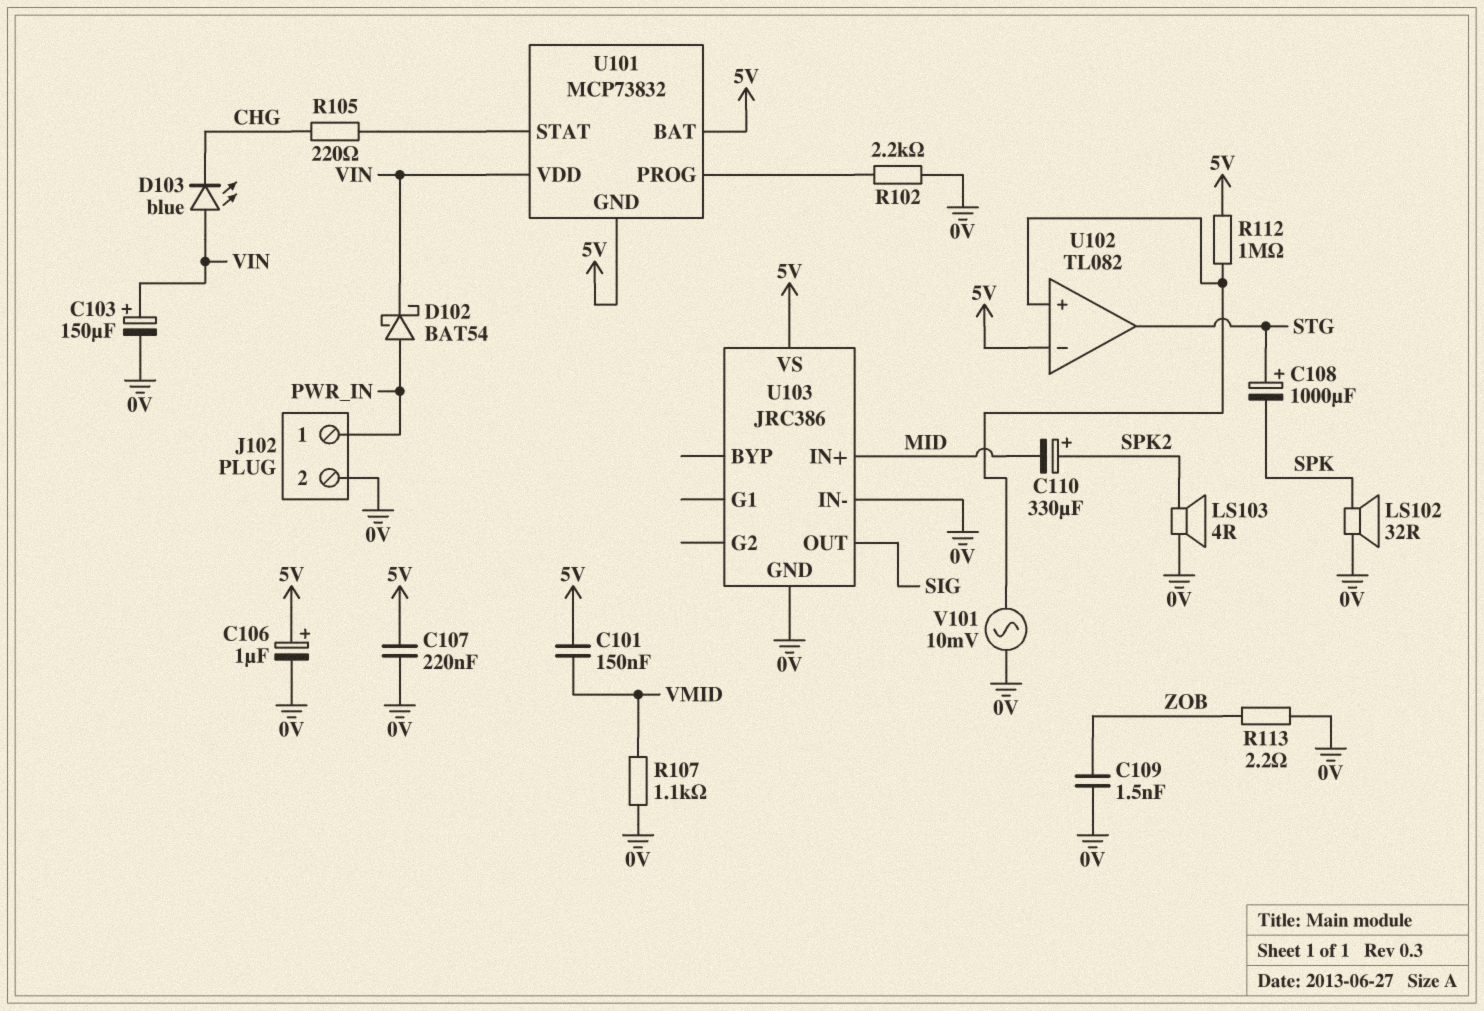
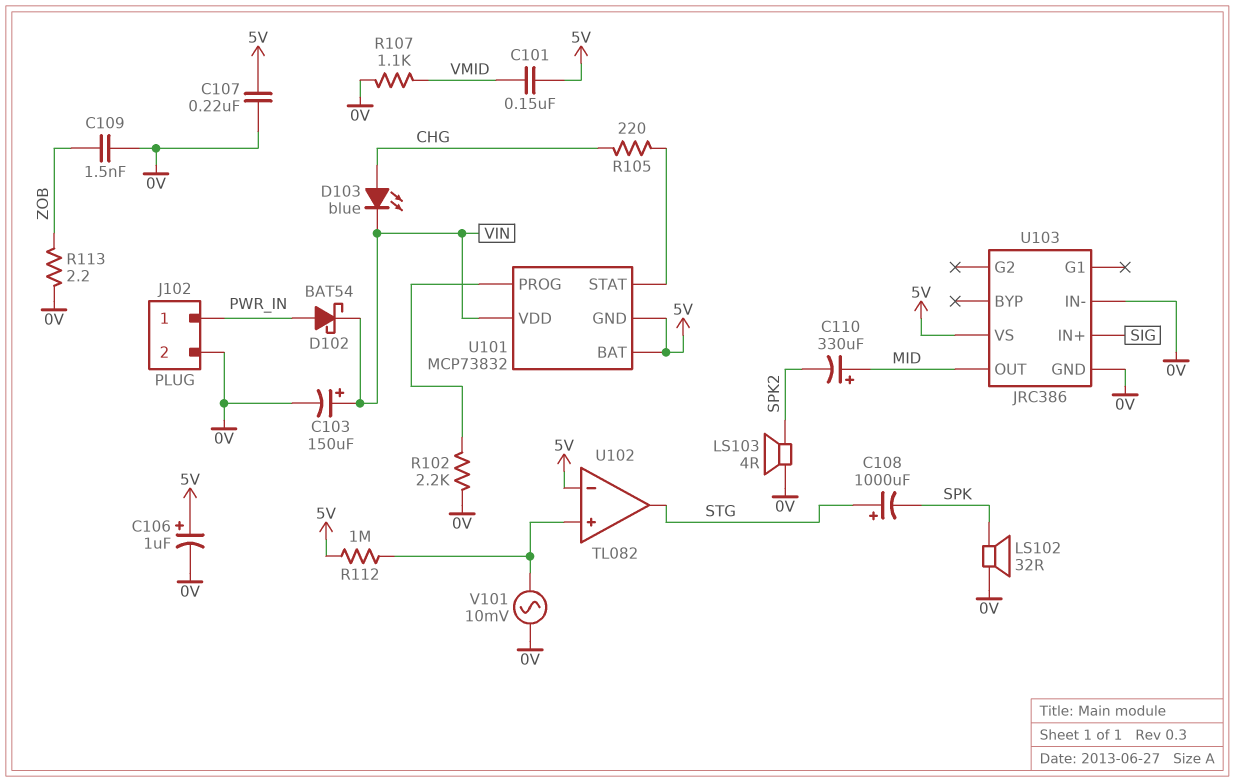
C110: 330uF (plus SPK2, minus MID) -> 330uF (plus MID, minus SPK2)
D103: LED blue (A VIN, K CHG) -> LED blue (A CHG, K VIN)
U103 pin IN+: MID -> SIG
U103 pin OUT: SIG -> MID

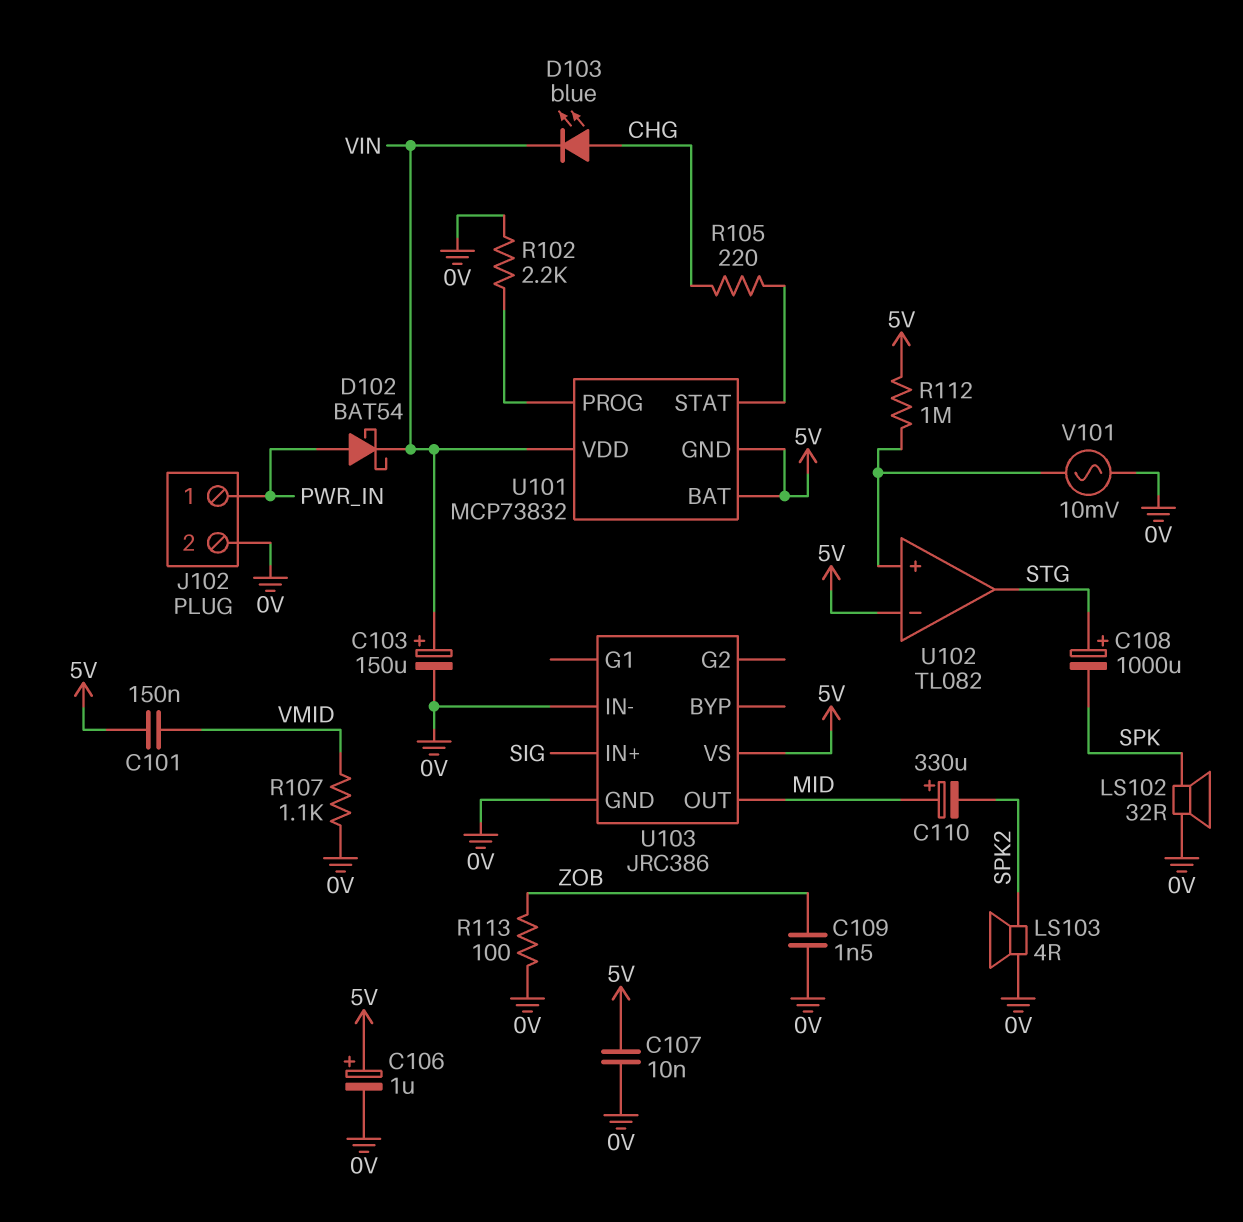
C107: 220nF (0V, 5V) -> 10nF (0V, 5V)
R113: 2.2 (0V, ZOB) -> 100 (0V, ZOB)

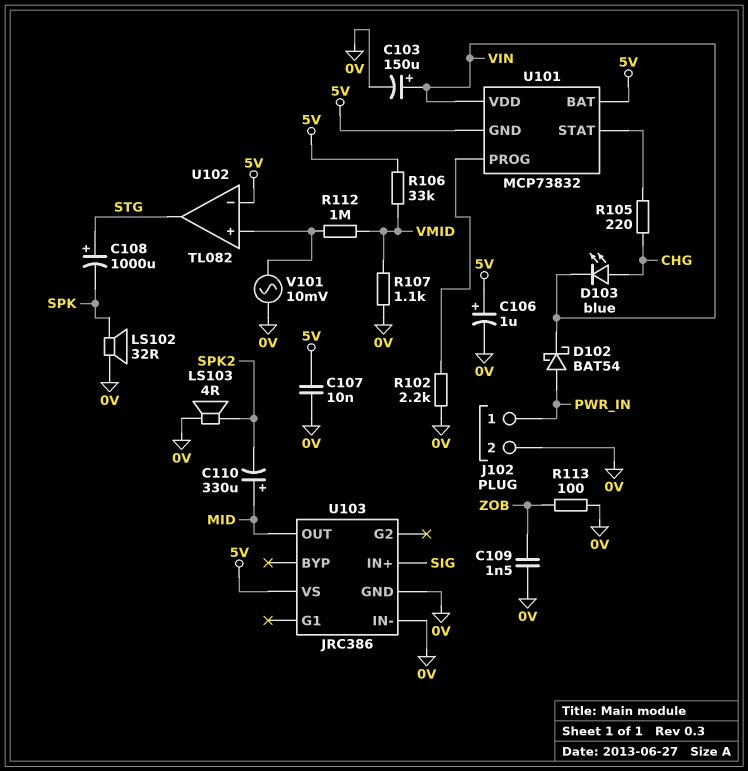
C101: 150nF (5V, VMID) -> none
R106: none -> 33k (5V, VMID)
R112: 1M (5V, U102/in+) -> 1M (U102/in+, VMID)

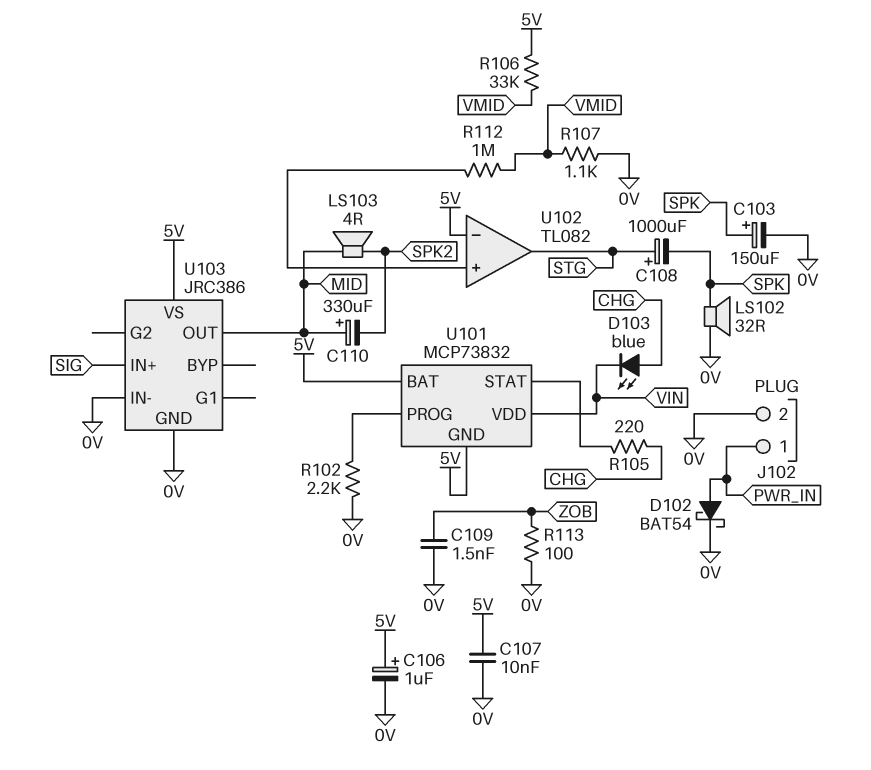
C103: 150uF (plus VIN, minus 0V) -> 150uF (plus SPK, minus 0V)
D102: schottky BAT54 (A PWR_IN, K VIN) -> schottky BAT54 (A PWR_IN, K 0V)
LS103: speaker 4R (0V, SPK2) -> speaker 4R (MID, SPK2)
V101: AC 10mV (0V, U102/in+) -> none

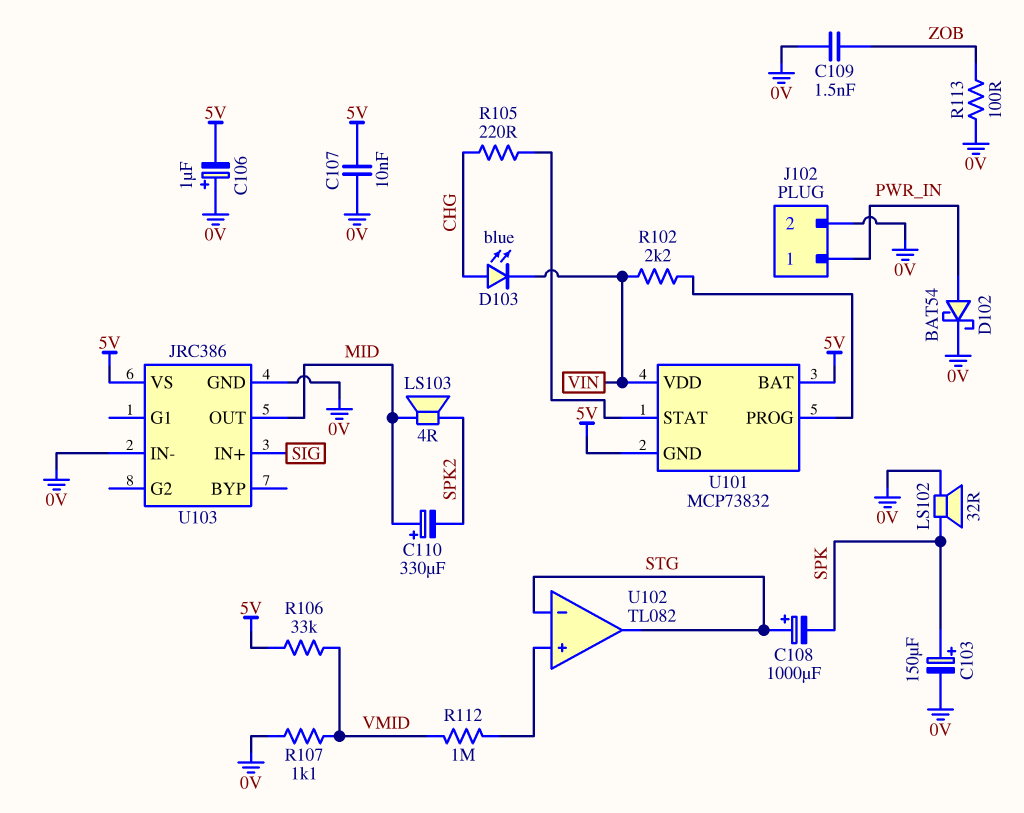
C106: 1uF (plus 5V, minus 0V) -> 1uF (plus 0V, minus 5V)
R102: 2.2k (0V, U101/PROG) -> 2.2k (U101/PROG, VIN)
U102 pin in-: 5V -> STG

